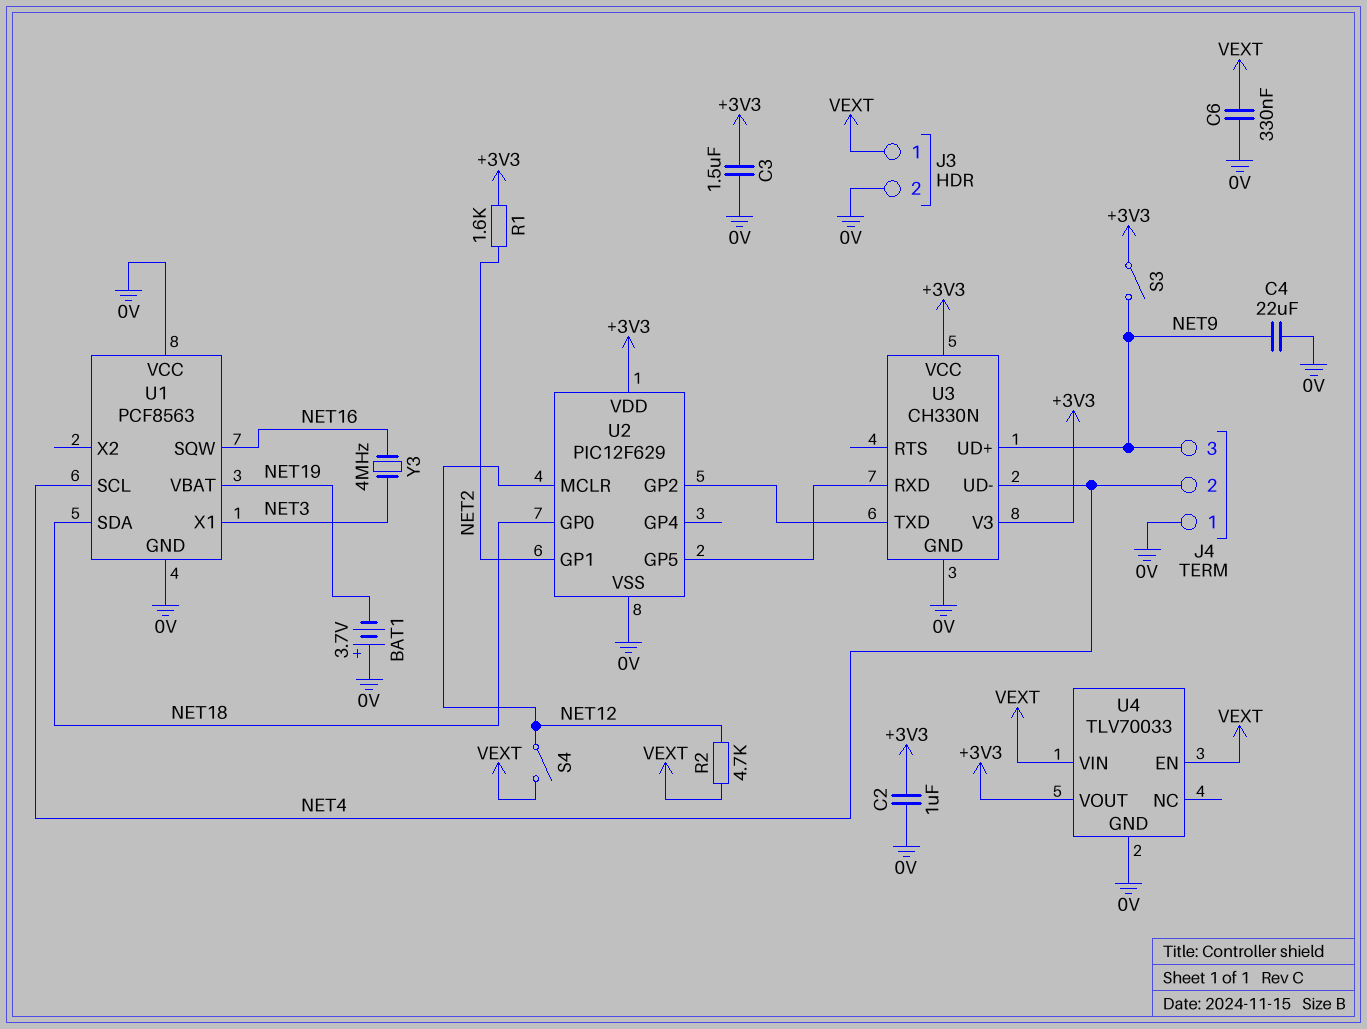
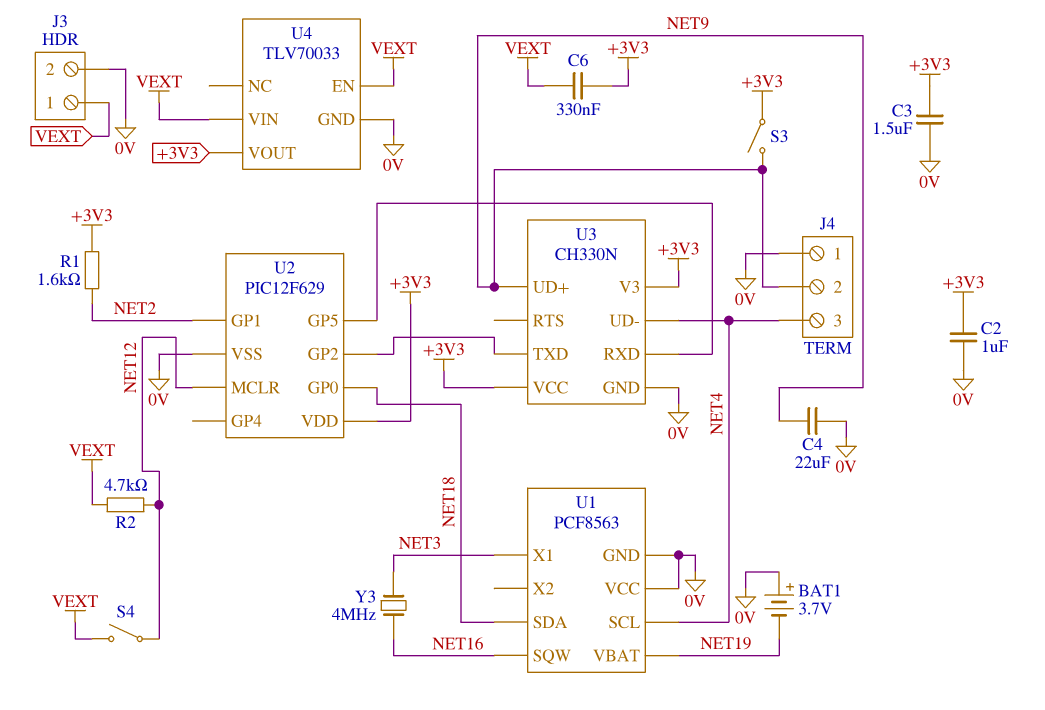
C6: 330nF (0V, VEXT) -> 330nF (+3V3, VEXT)
J4 pin 2: NET4 -> NET9
J4 pin 3: NET9 -> NET4

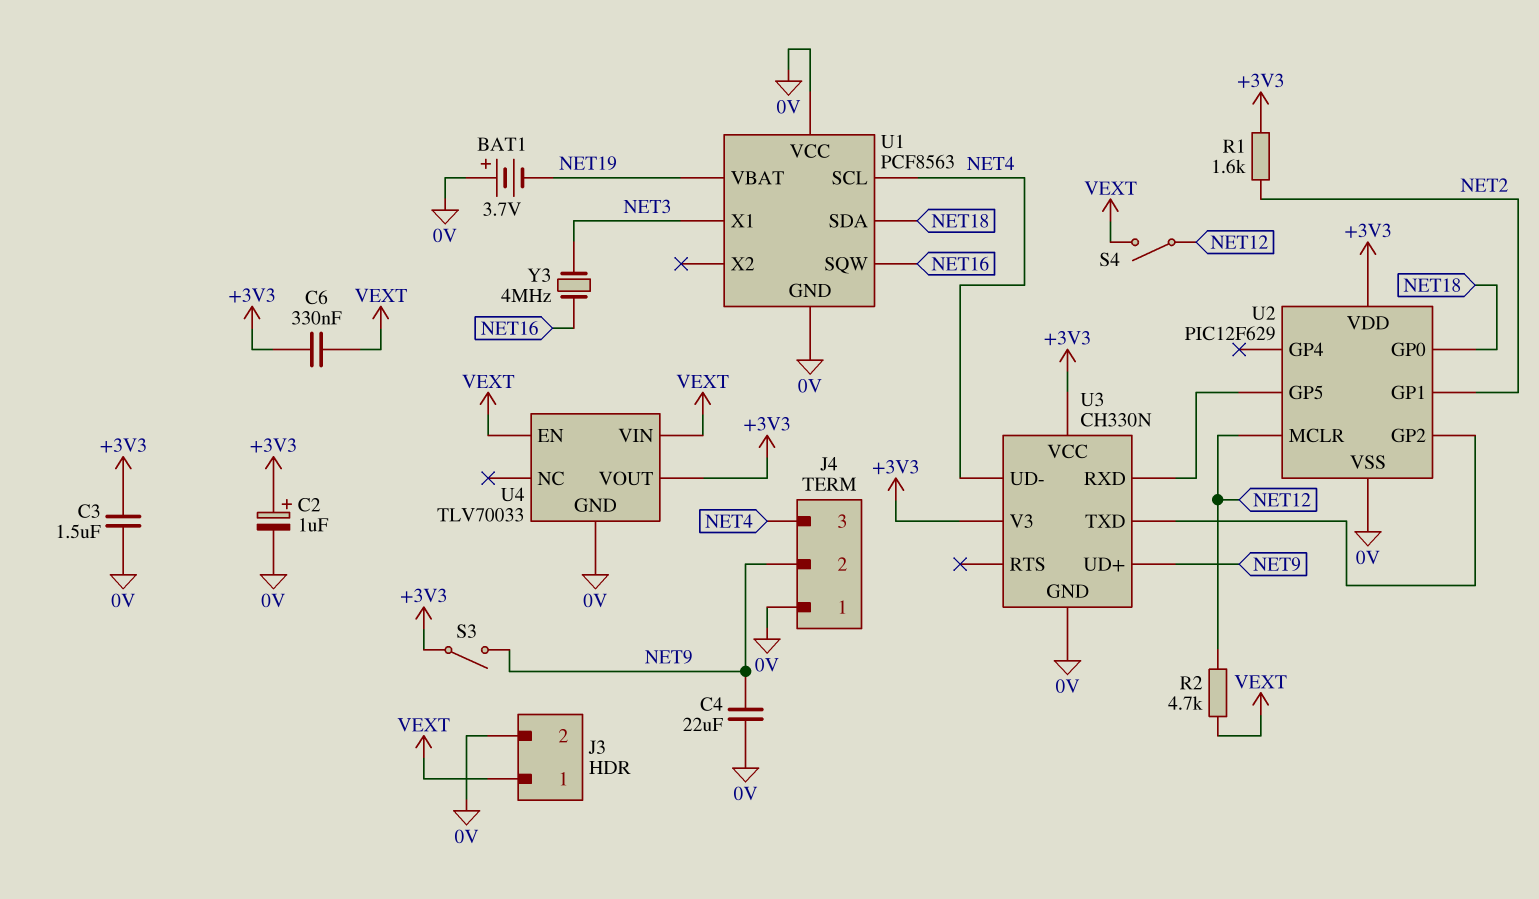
C2: 1uF (+3V3, 0V) -> 1uF (plus +3V3, minus 0V)

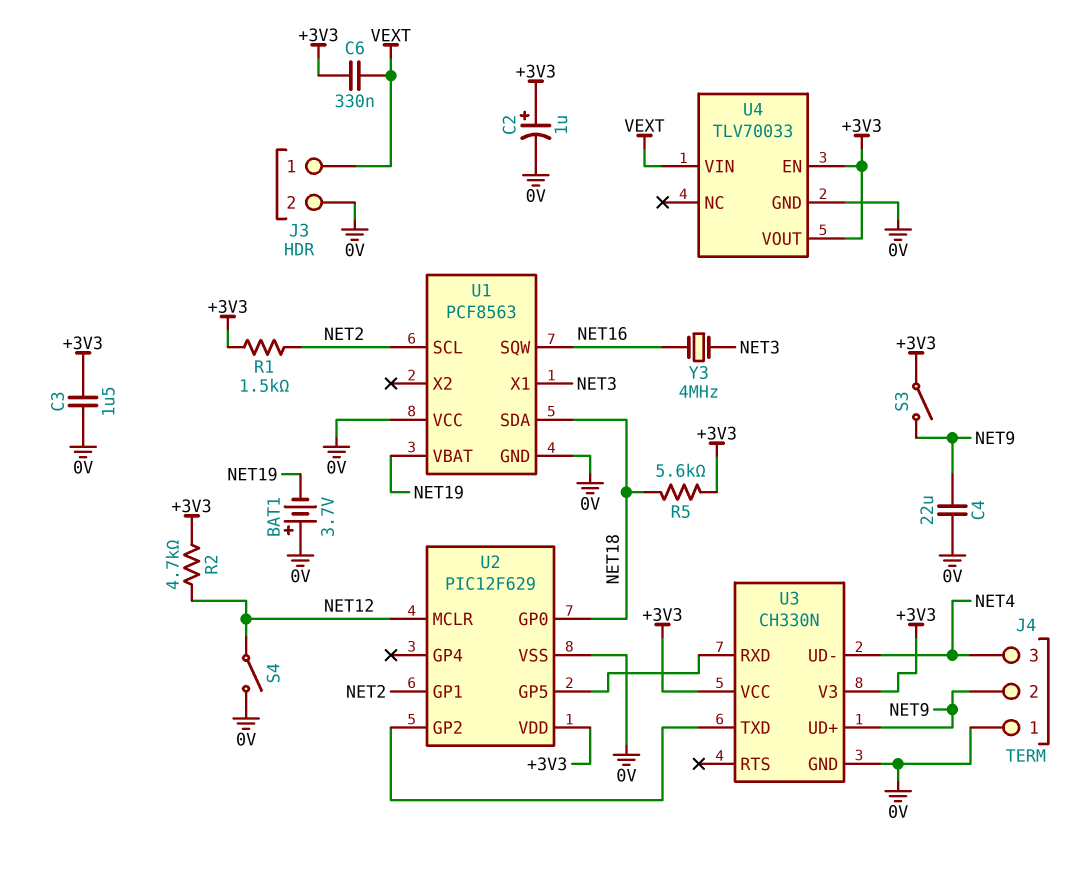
R1: 1.6k (+3V3, NET2) -> 1.5k (+3V3, NET2)
R2: 4.7k (NET12, VEXT) -> 4.7k (+3V3, NET12)
R5: none -> 5.6k (+3V3, NET18)
S4: switch (NET12, VEXT) -> switch (0V, NET12)
U1 pin SCL: NET4 -> NET2
U4 pin EN: VEXT -> +3V3

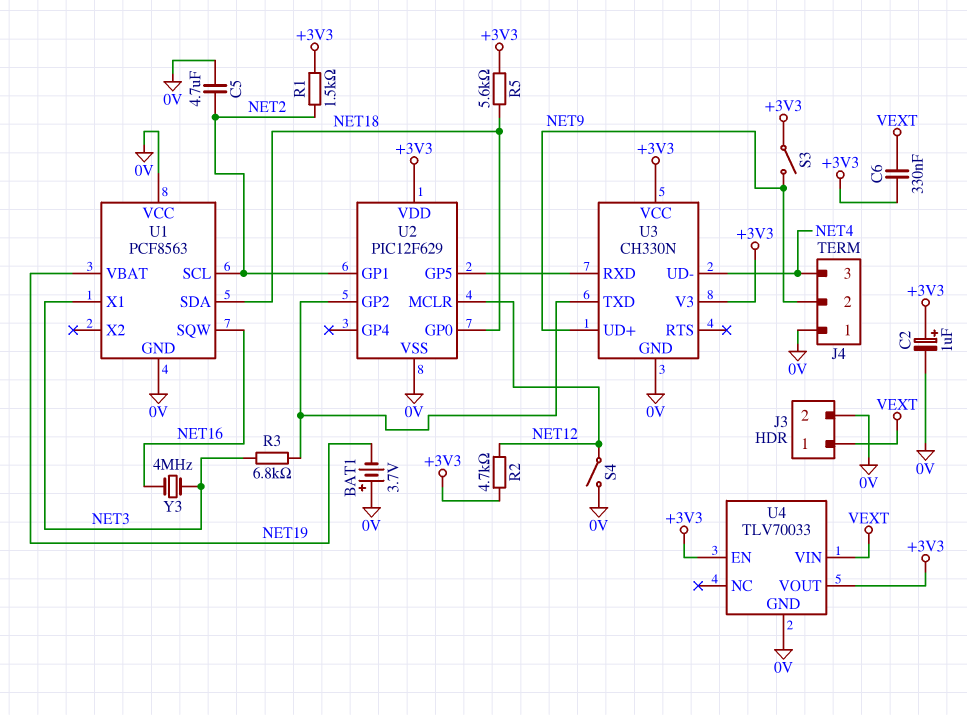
C3: 1.5uF (+3V3, 0V) -> none
C4: 22uF (0V, NET9) -> none
C5: none -> 4.7uF (0V, NET2)
R3: none -> 6.8k (NET3, U2/GP2)

